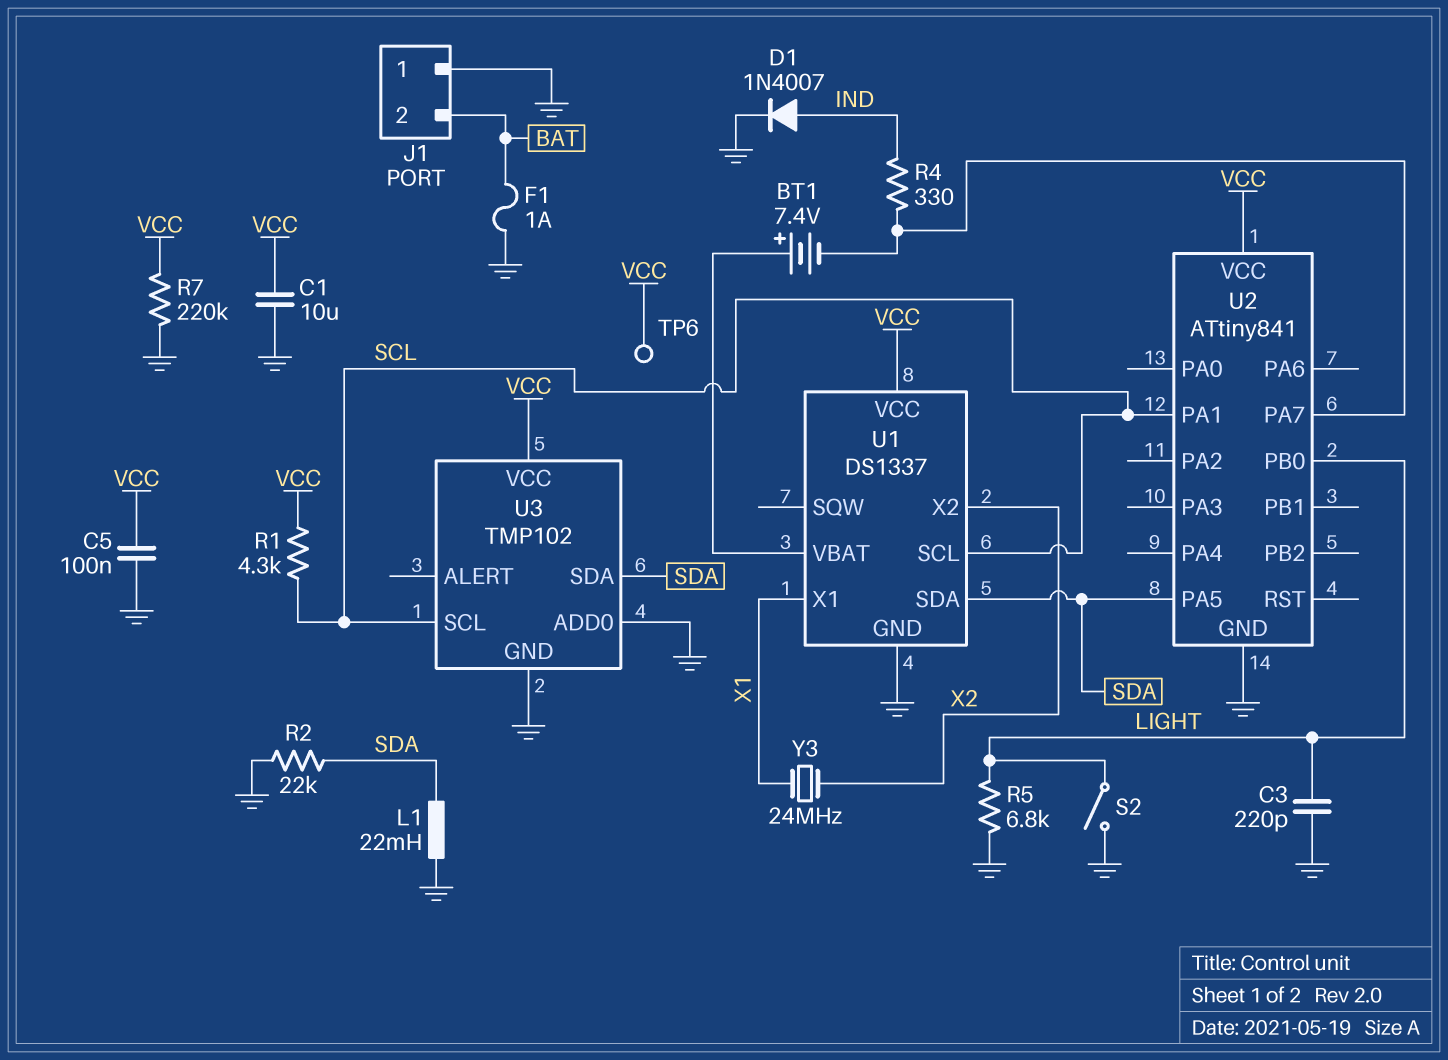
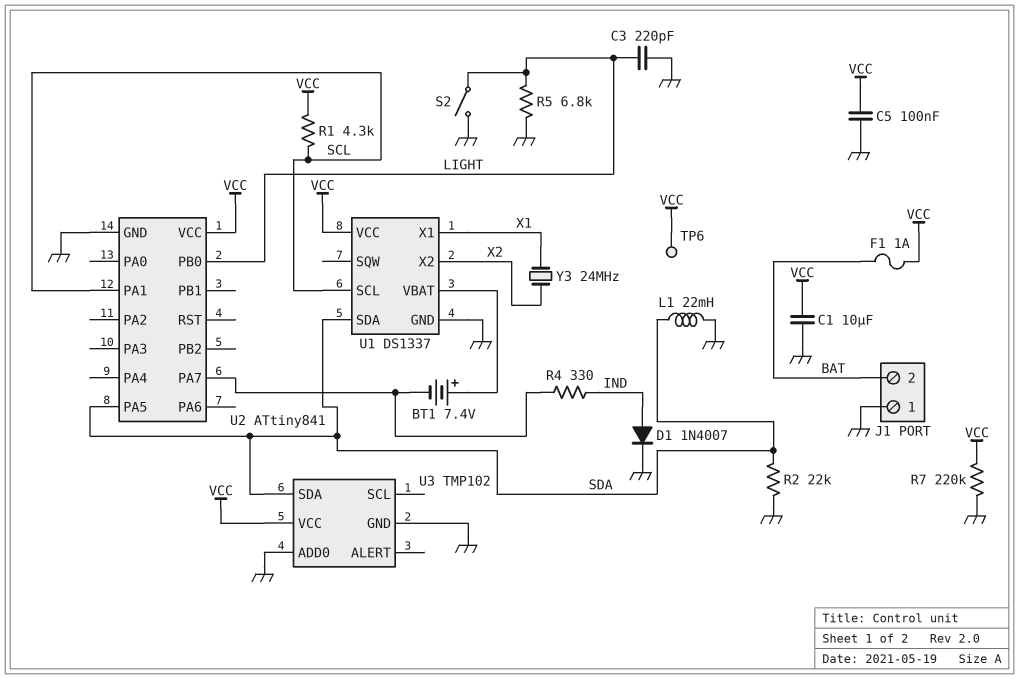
F1: 1A (BAT, GND) -> 1A (BAT, VCC)
U3 pin SCL: SCL -> none

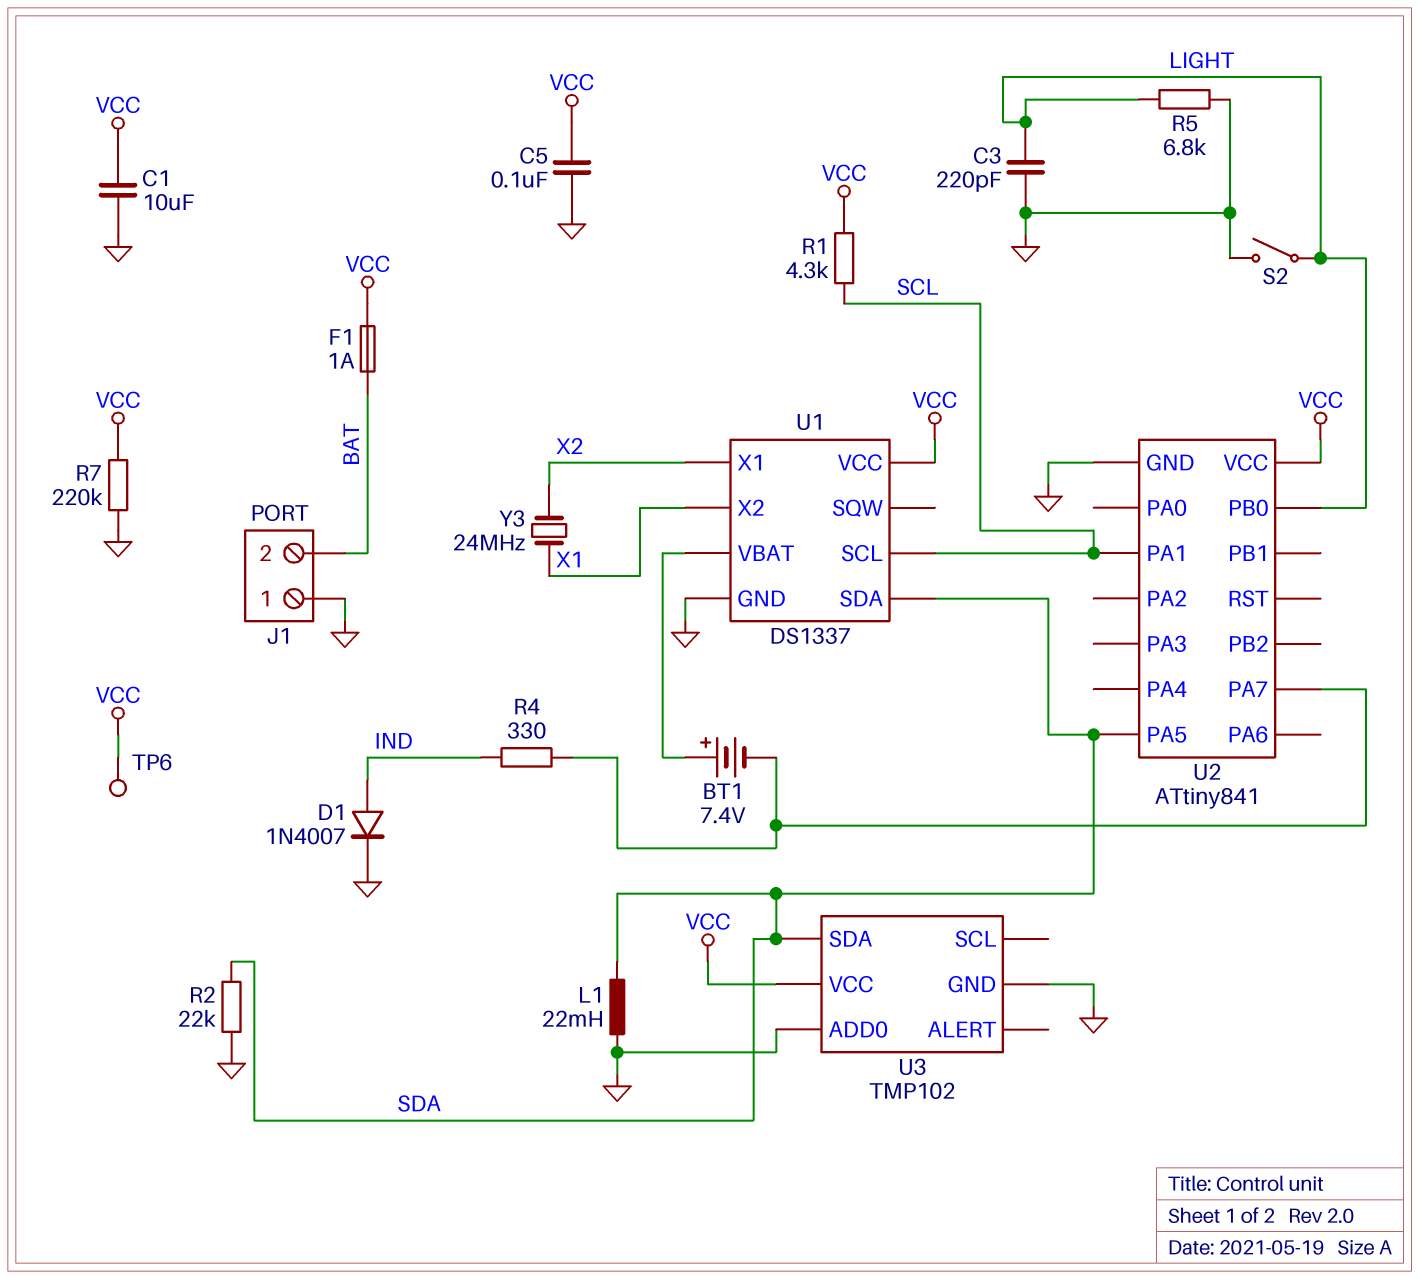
U1 pin X1: X1 -> X2
U1 pin X2: X2 -> X1

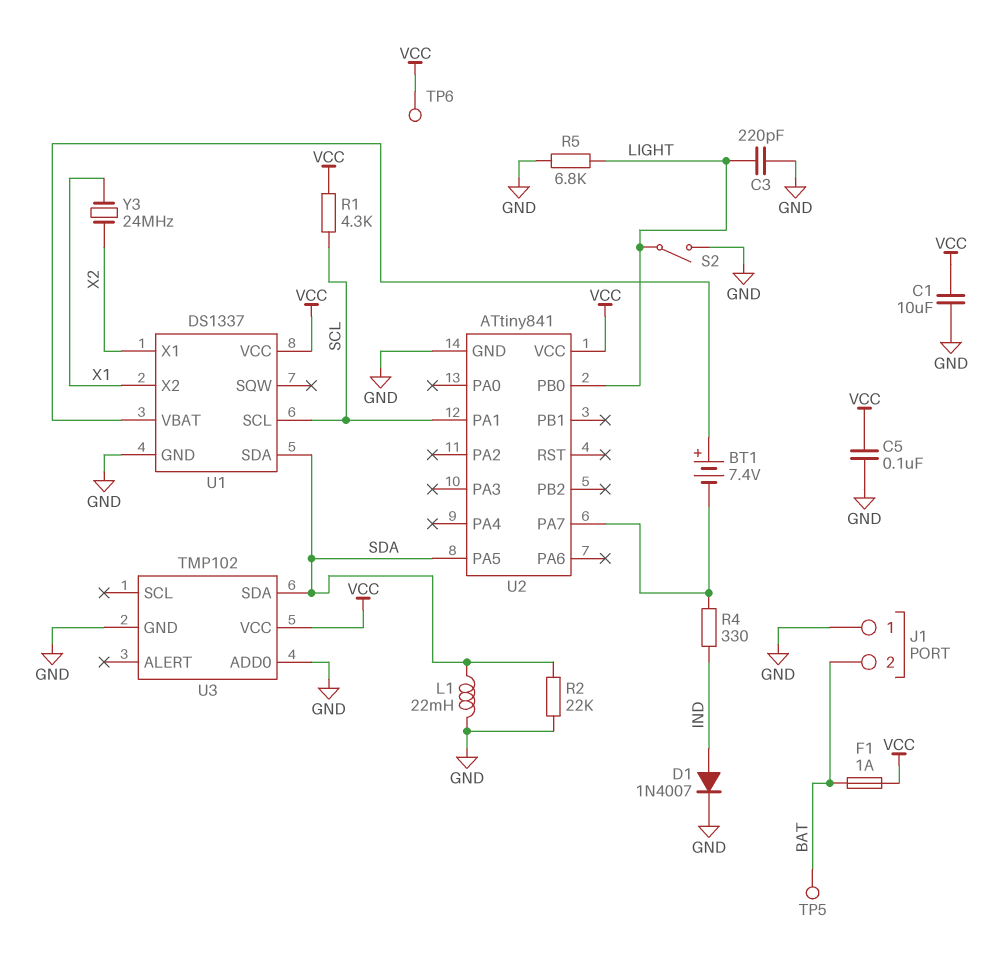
R7: 220k (GND, VCC) -> none
TP5: none -> test point (BAT)

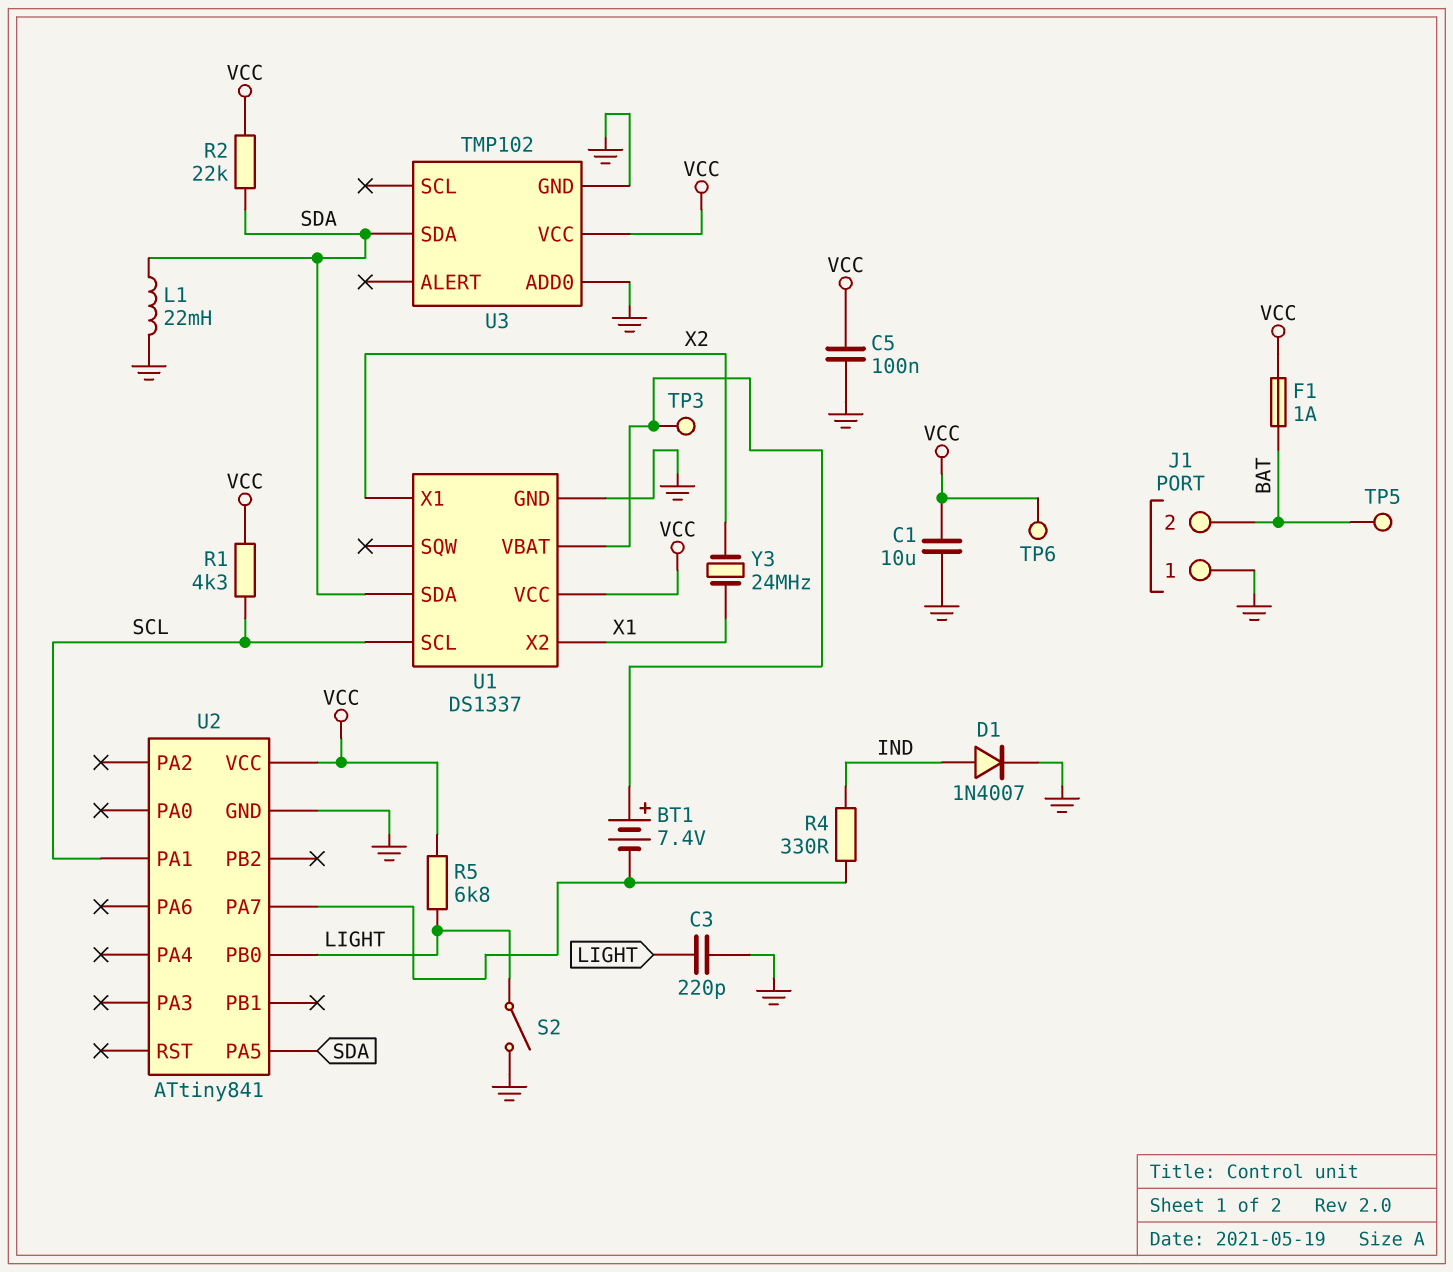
R2: 22k (GND, SDA) -> 22k (SDA, VCC)
R5: 6.8k (GND, LIGHT) -> 6.8k (LIGHT, VCC)
TP3: none -> test point (U1/VBAT)

